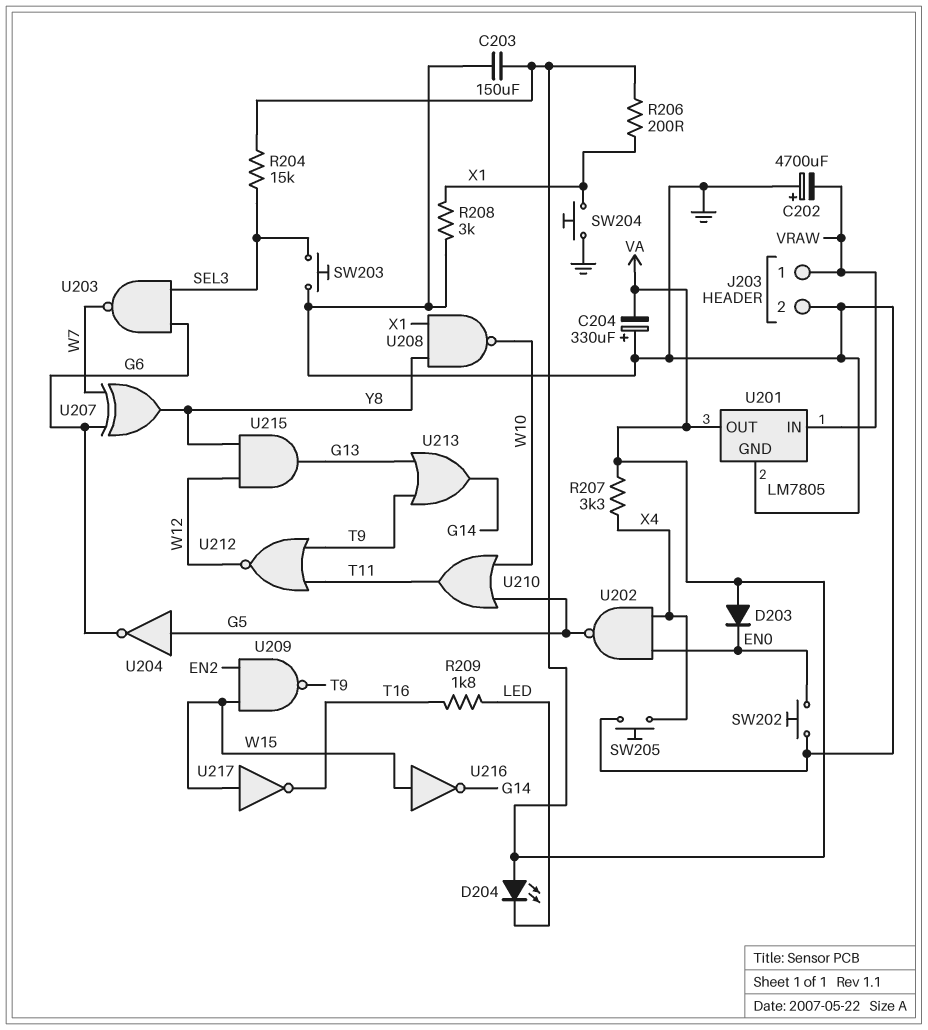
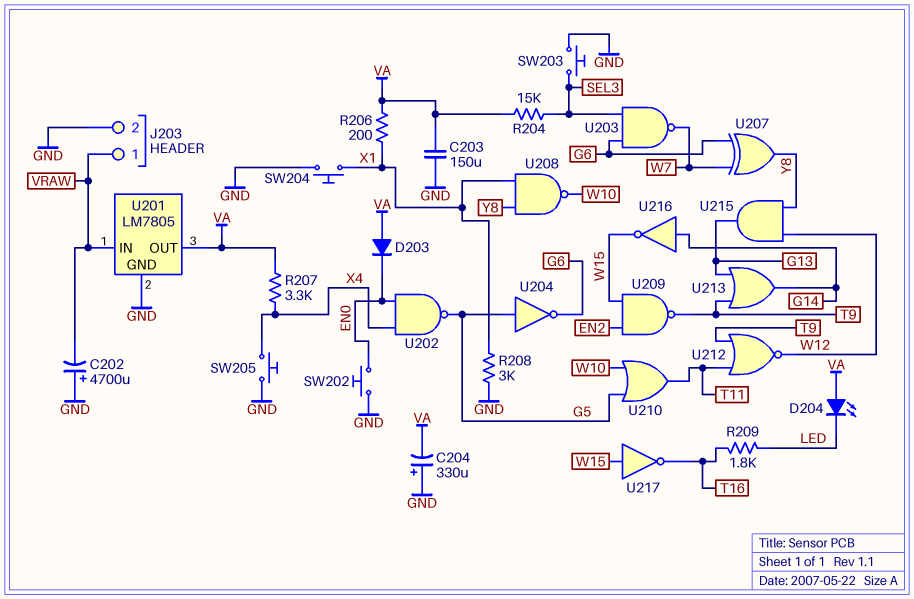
U216: NOT (in W15, out G14) -> NOT (in G14, out W15)

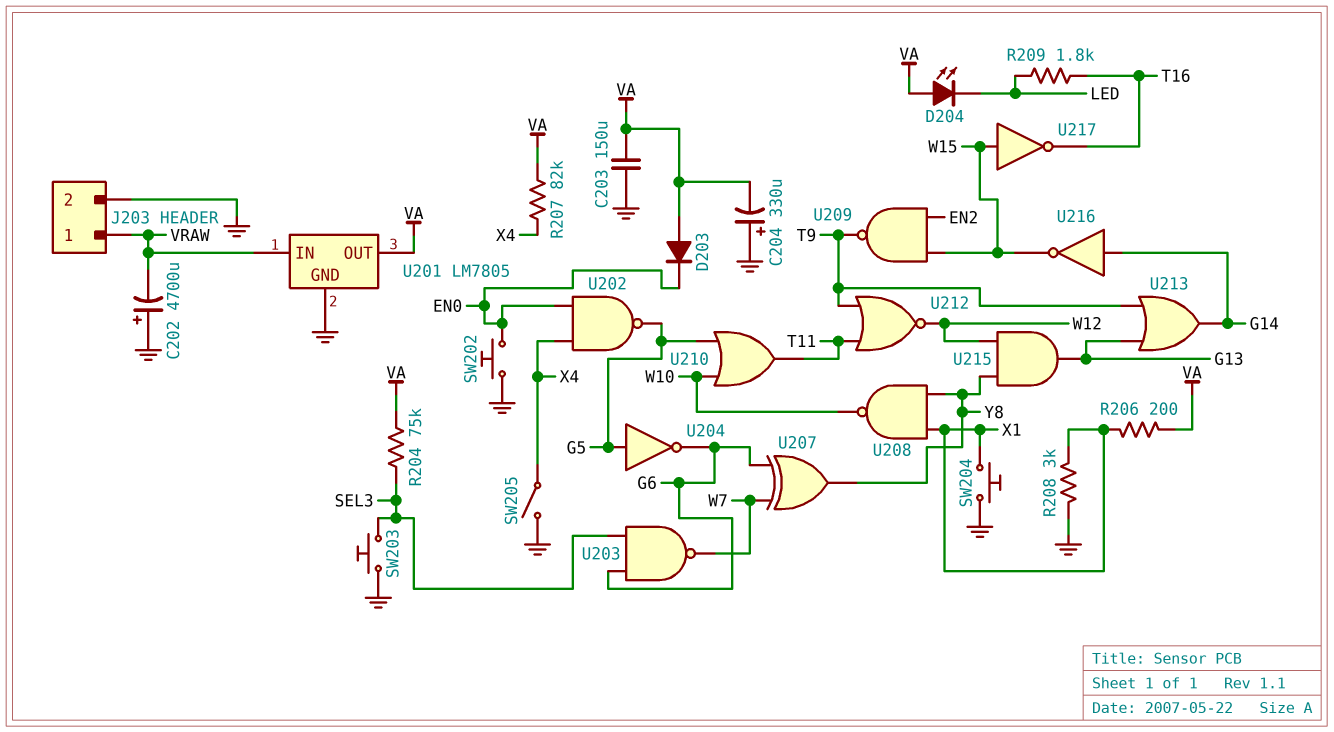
R204: 15k (SEL3, VA) -> 75k (SEL3, VA)
R207: 3.3k (VA, X4) -> 82k (VA, X4)
SW205: button (GND, X4) -> switch (GND, X4)

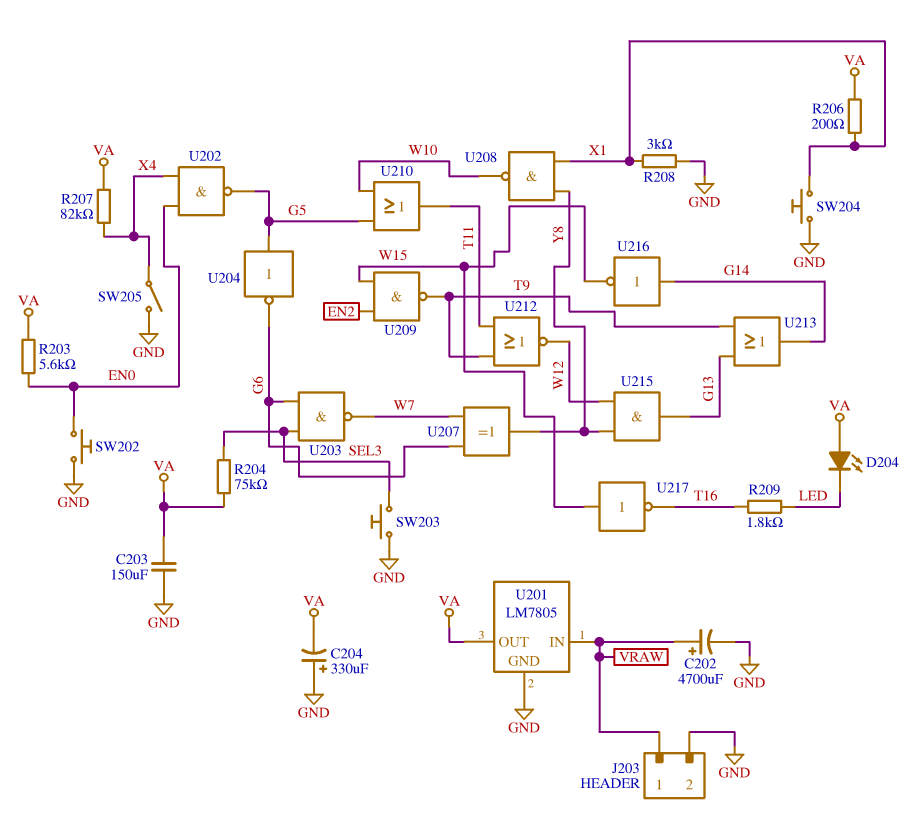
C202: 4700uF (plus GND, minus VRAW) -> 4700uF (plus VRAW, minus GND)
D203: diode (A VA, K EN0) -> none
R203: none -> 5.6k (EN0, VA)

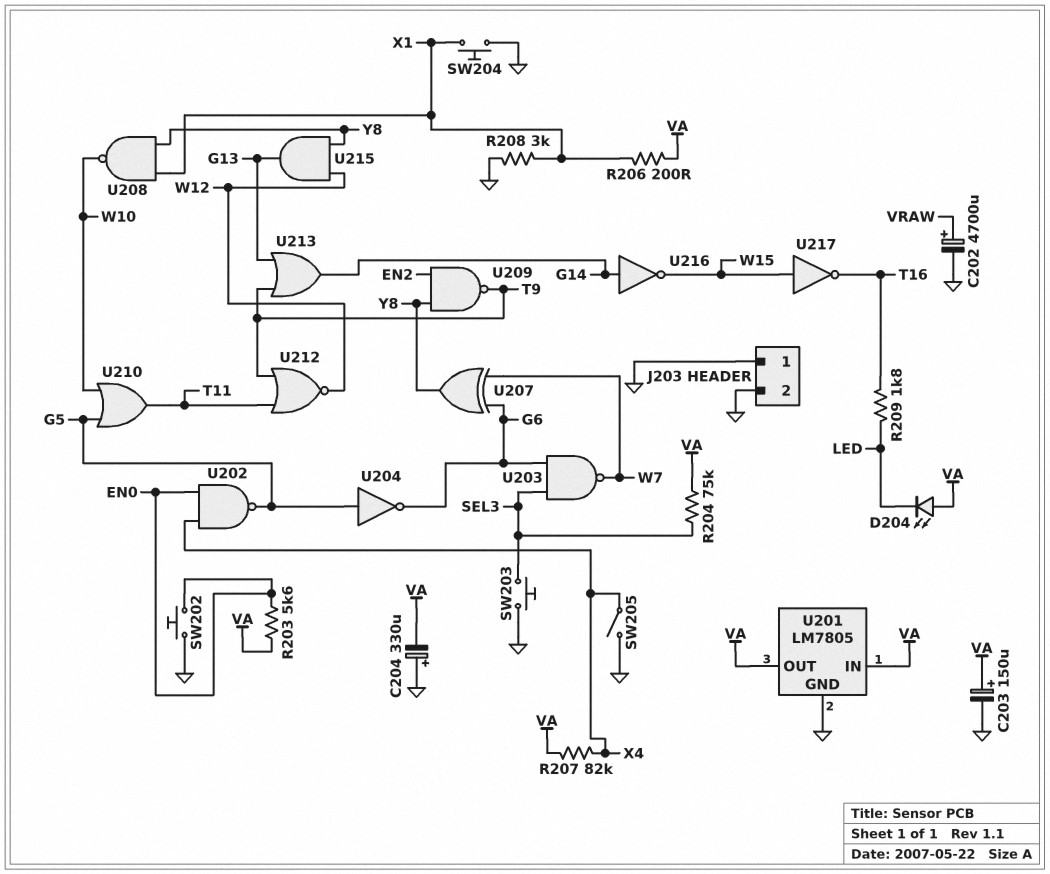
C203: 150uF (GND, VA) -> 150uF (plus VA, minus GND)
J203 pin 1: VRAW -> GND
U201 pin IN: VRAW -> VA
U209: NAND (in EN2, in W15, out T9) -> NAND (in EN2, in Y8, out T9)

